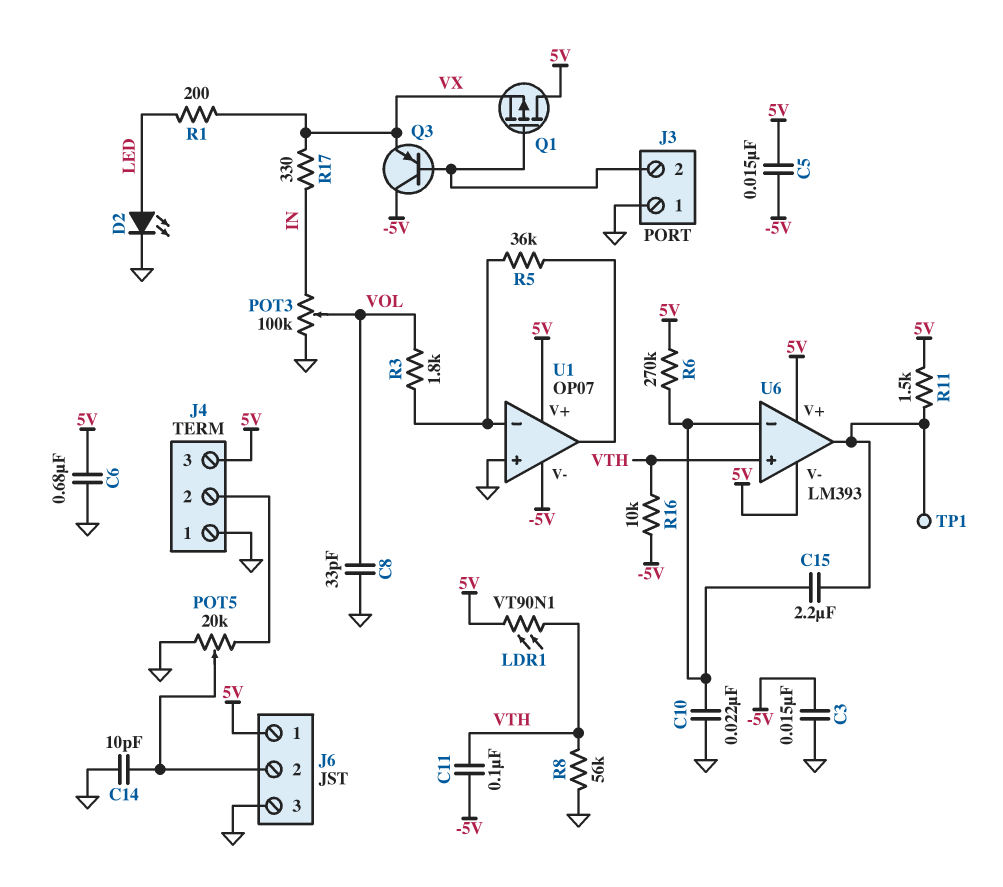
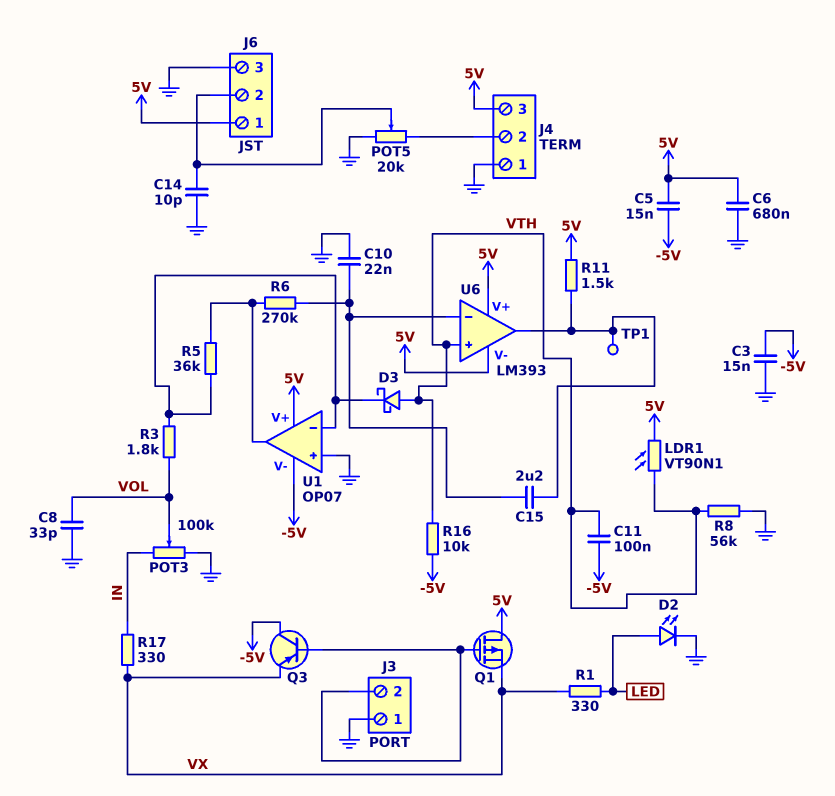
D3: none -> schottky (A VTH, K U1/in-)
R1: 200 (LED, VX) -> 330 (LED, VX)
R6: 270k (5V, U6/in-) -> 270k (U1/out, U6/in-)

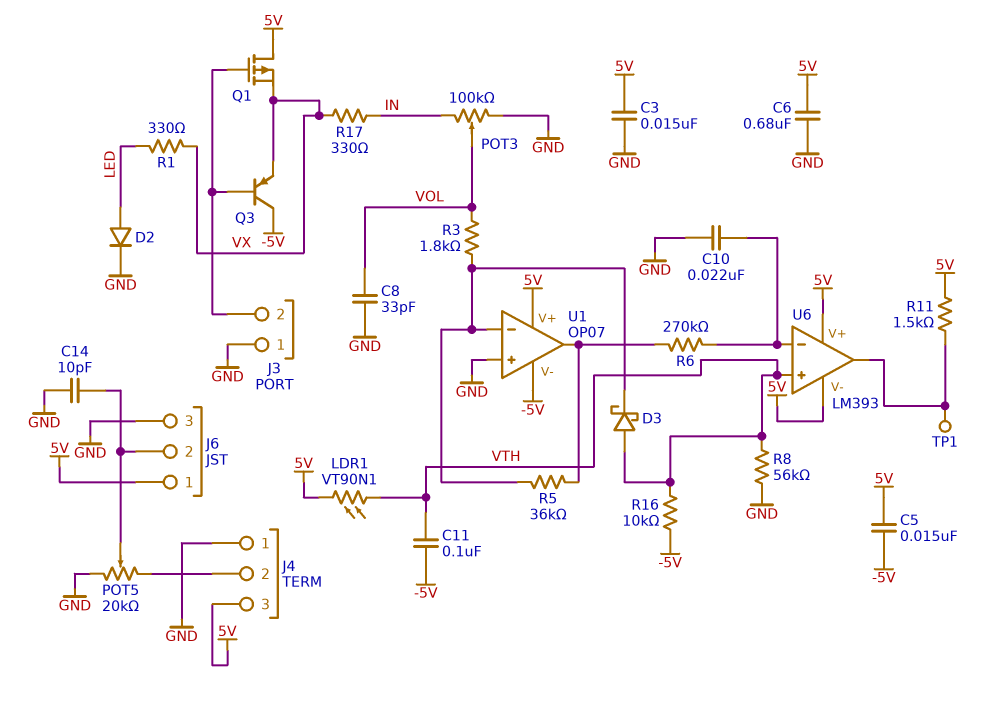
C3: 15nF (-5V, GND) -> 15nF (5V, GND)
C15: 2.2uF (U6/in-, U6/out) -> none
D2: LED (A LED, K GND) -> diode (A LED, K GND)

